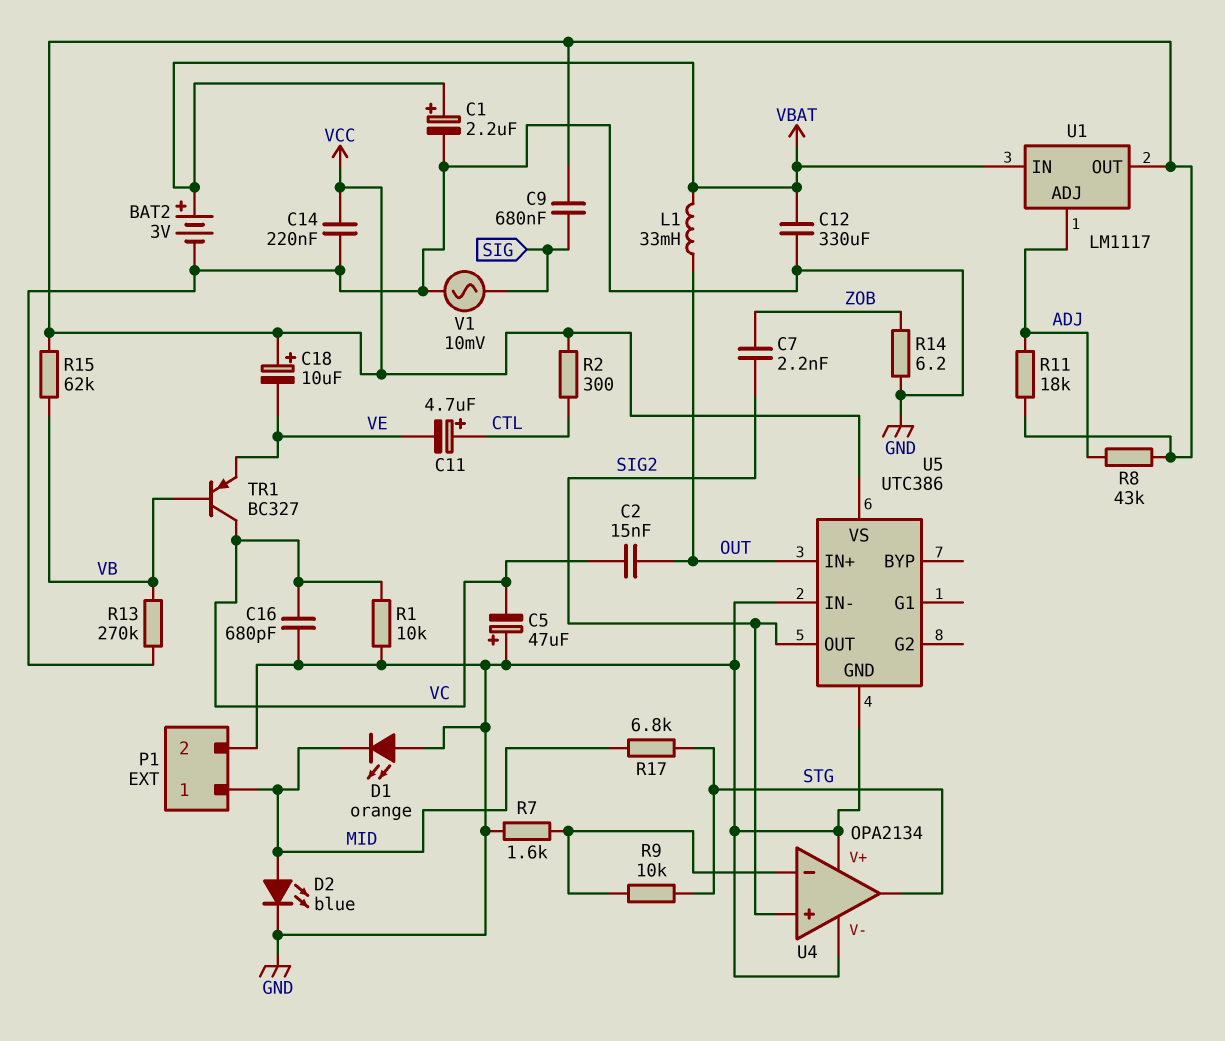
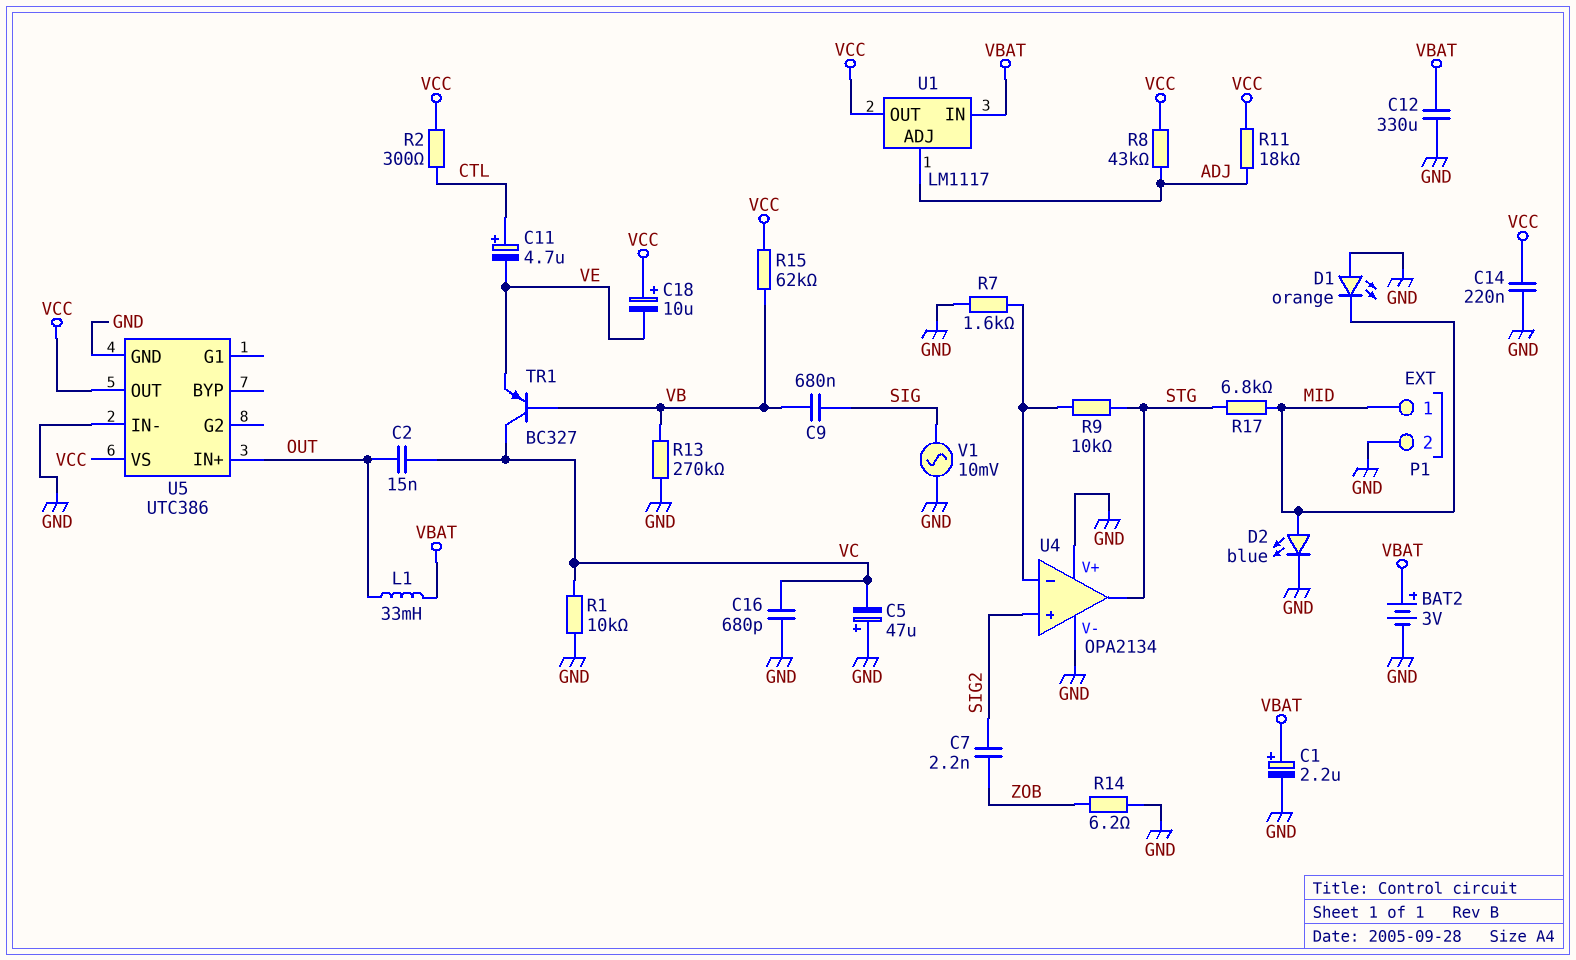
C9: 680nF (SIG, VCC) -> 680nF (SIG, VB)
U5 pin OUT: SIG2 -> VCC

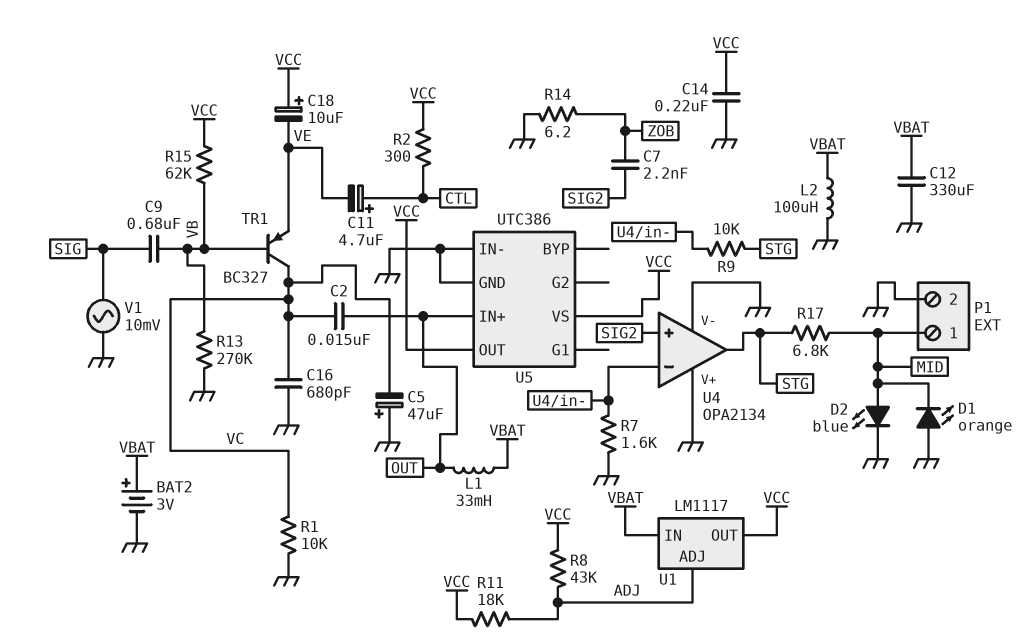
C1: 2.2uF (plus VBAT, minus GND) -> none
L2: none -> 100uH (GND, VBAT)

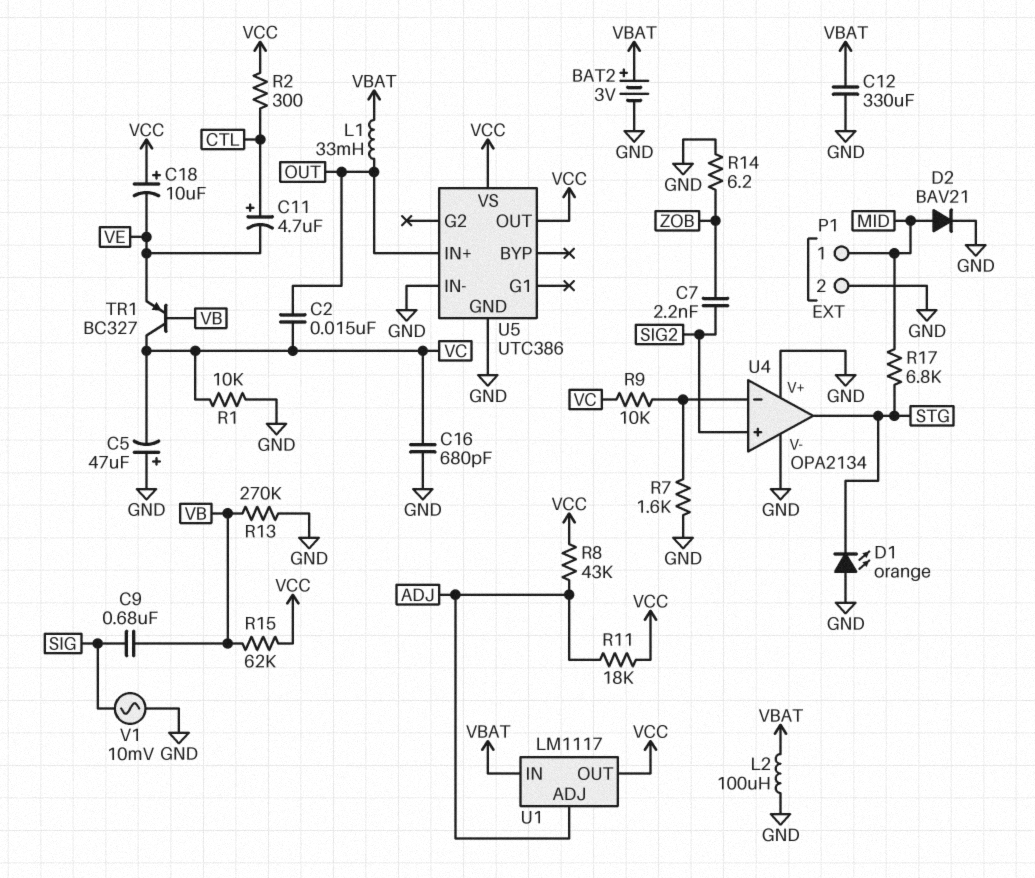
C14: 220nF (GND, VCC) -> none
D1: LED orange (A GND, K MID) -> LED orange (A GND, K STG)
D2: LED blue (A MID, K GND) -> diode BAV21 (A MID, K GND)
R9: 10k (STG, U4/in-) -> 10k (U4/in-, VC)

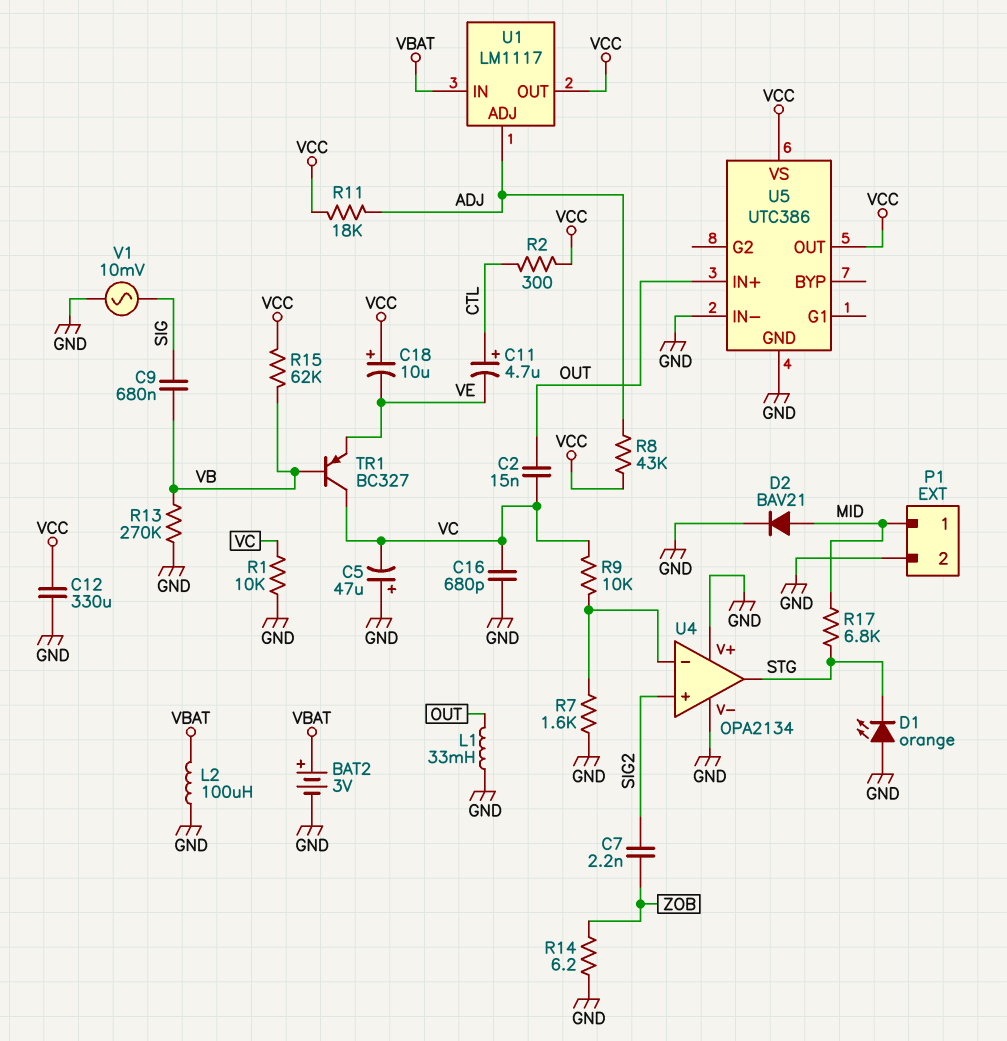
C12: 330uF (GND, VBAT) -> 330uF (GND, VCC)
L1: 33mH (OUT, VBAT) -> 33mH (GND, OUT)

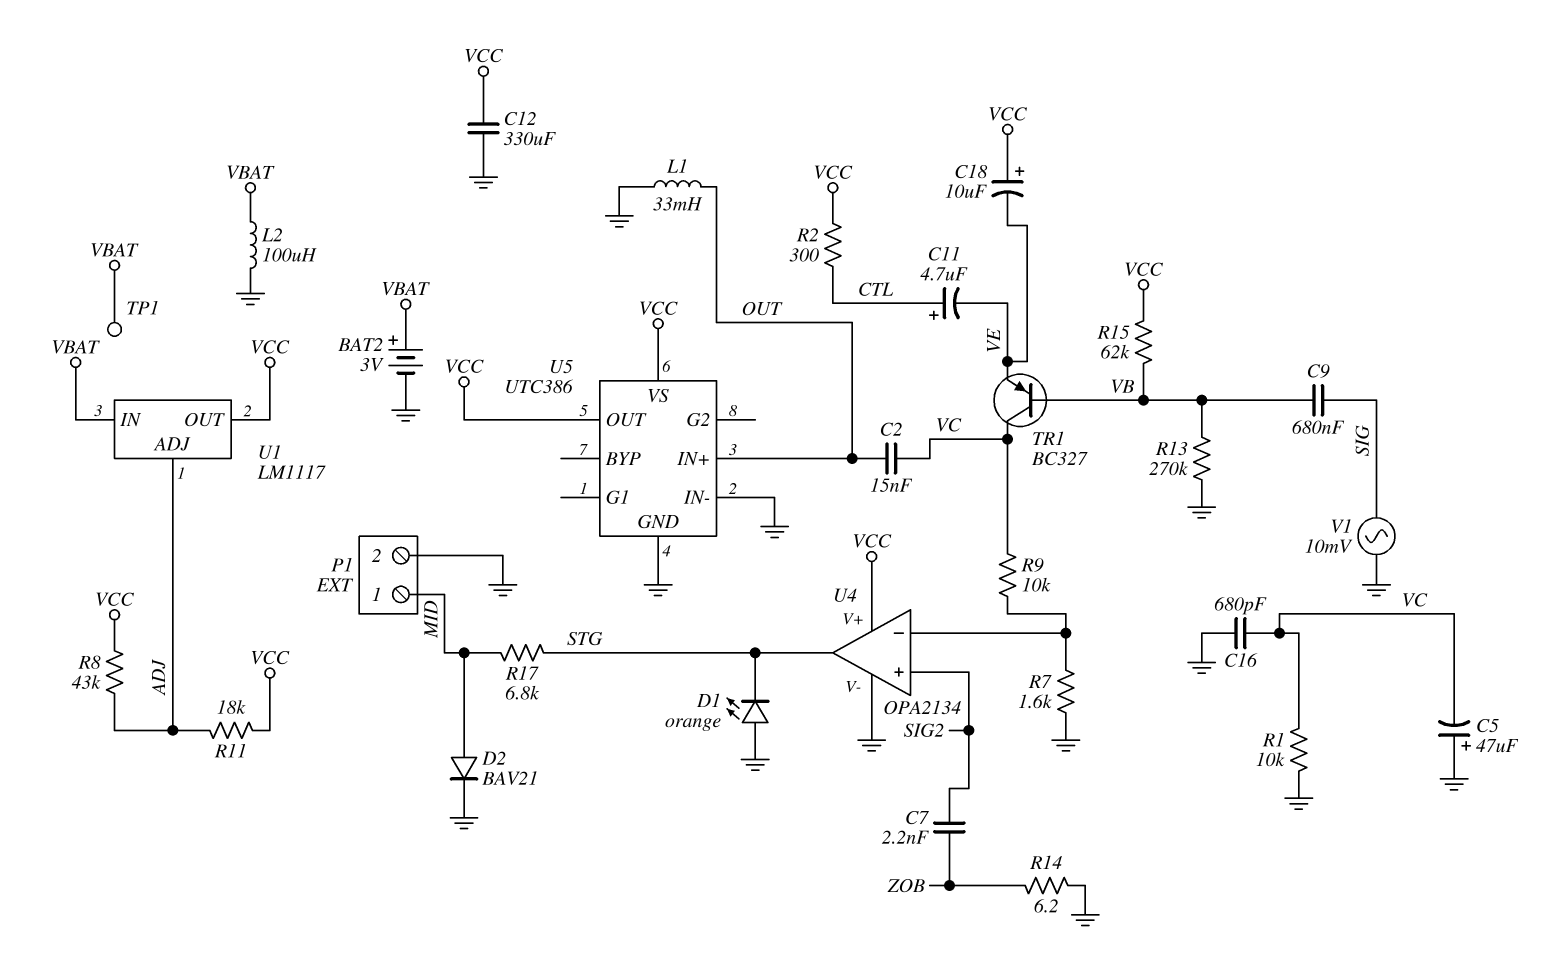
TP1: none -> test point (VBAT)
U4 pin V+: GND -> VCC

